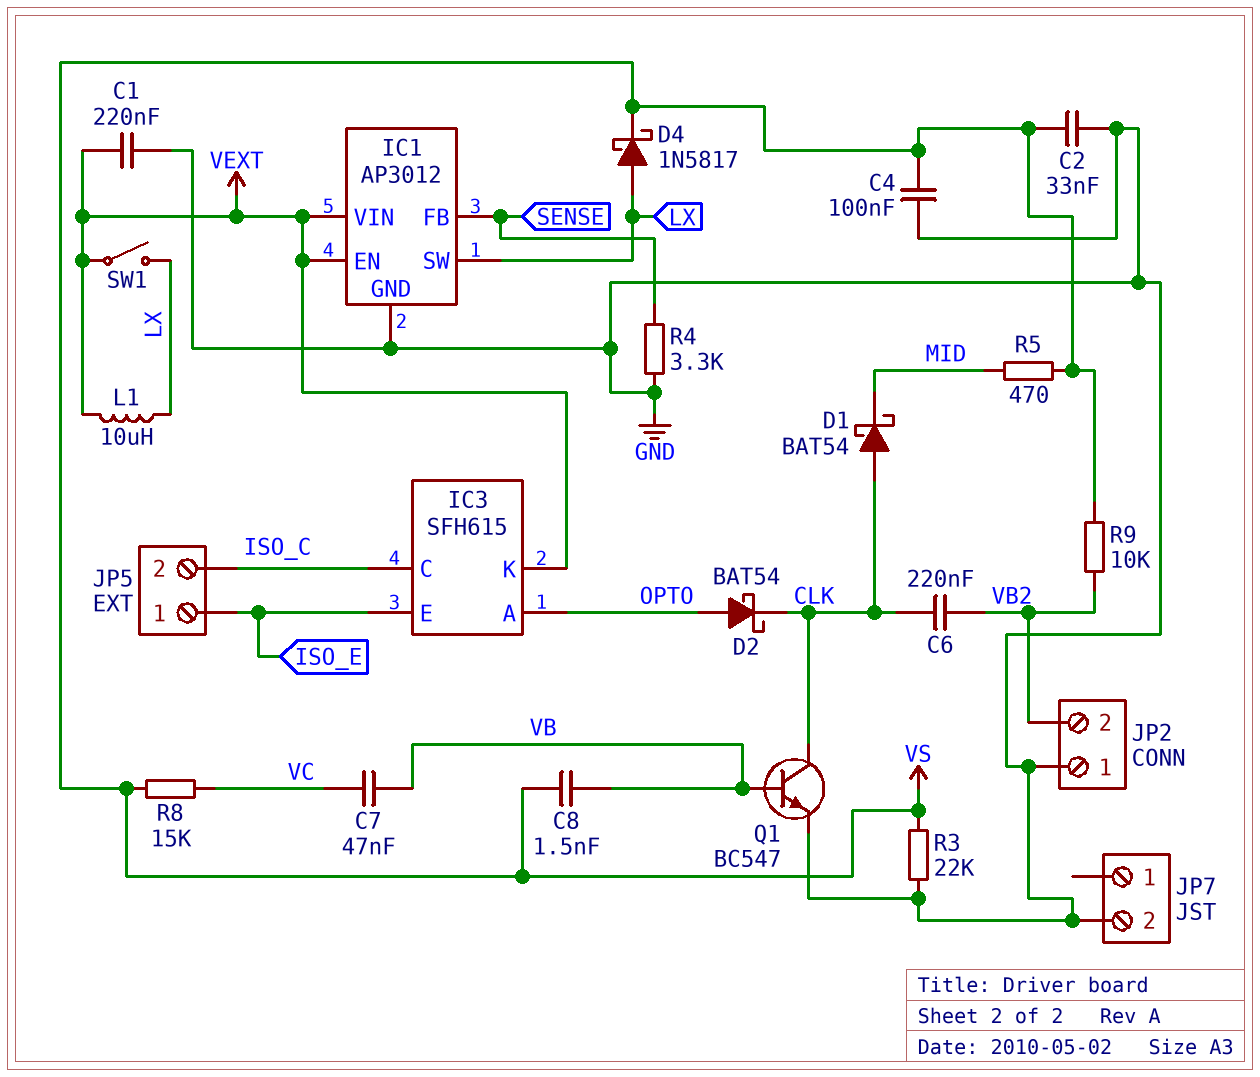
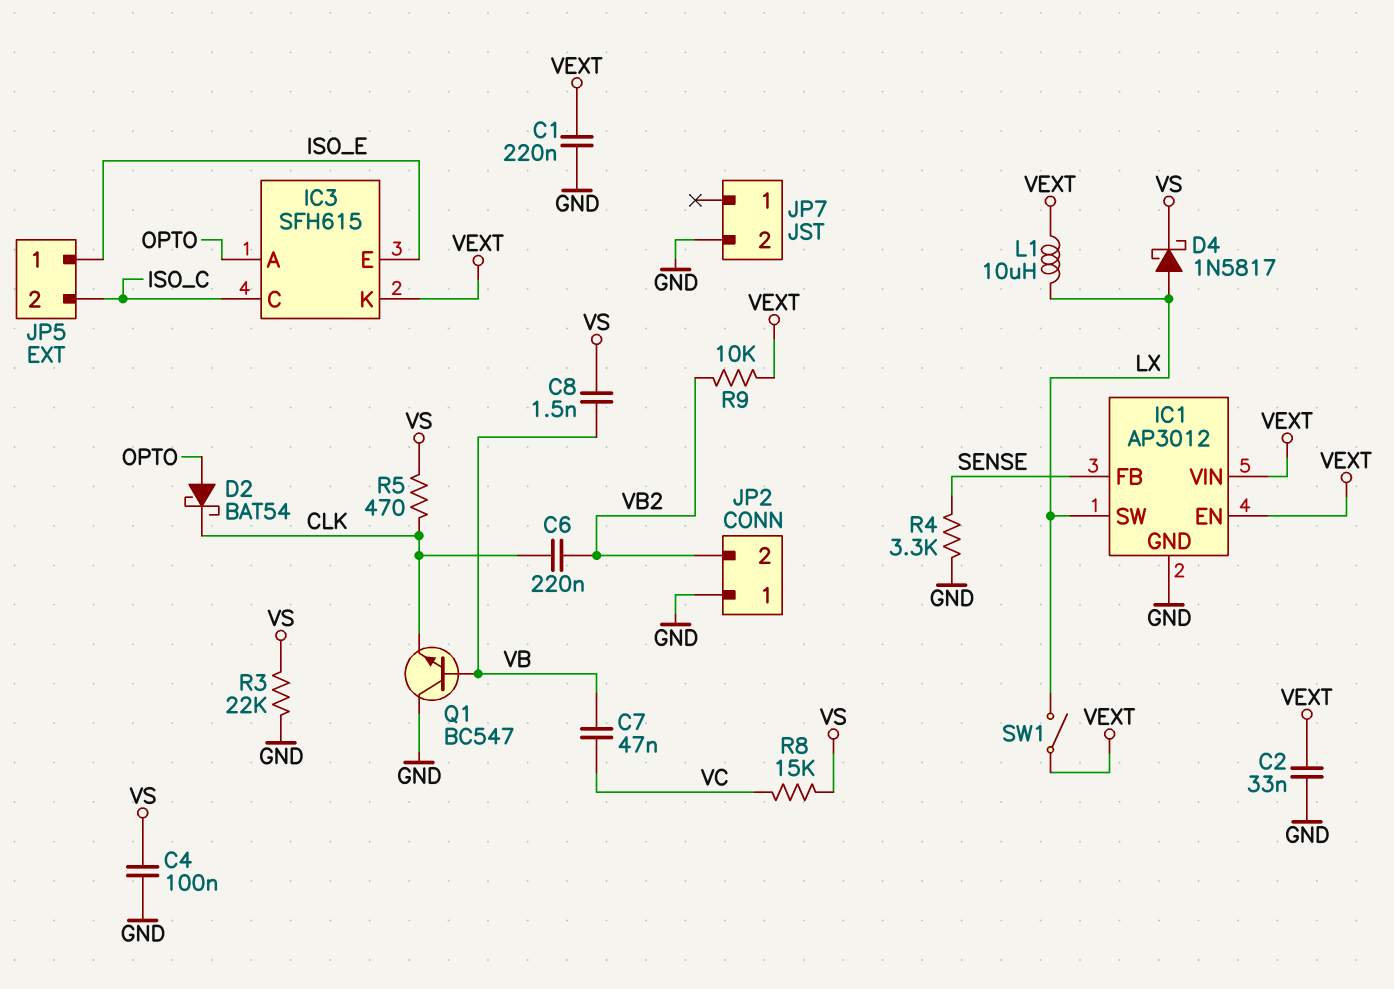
C2: 33nF (GND, VS) -> 33nF (GND, VEXT)
D1: schottky BAT54 (A CLK, K MID) -> none
Q1: NPN BC547 (B VB, C CLK, E GND) -> NPN BC547 (B VB, C GND, E CLK)
R5: 470 (MID, VS) -> 470 (CLK, VS)
R9: 10k (VB2, VS) -> 10k (VB2, VEXT)

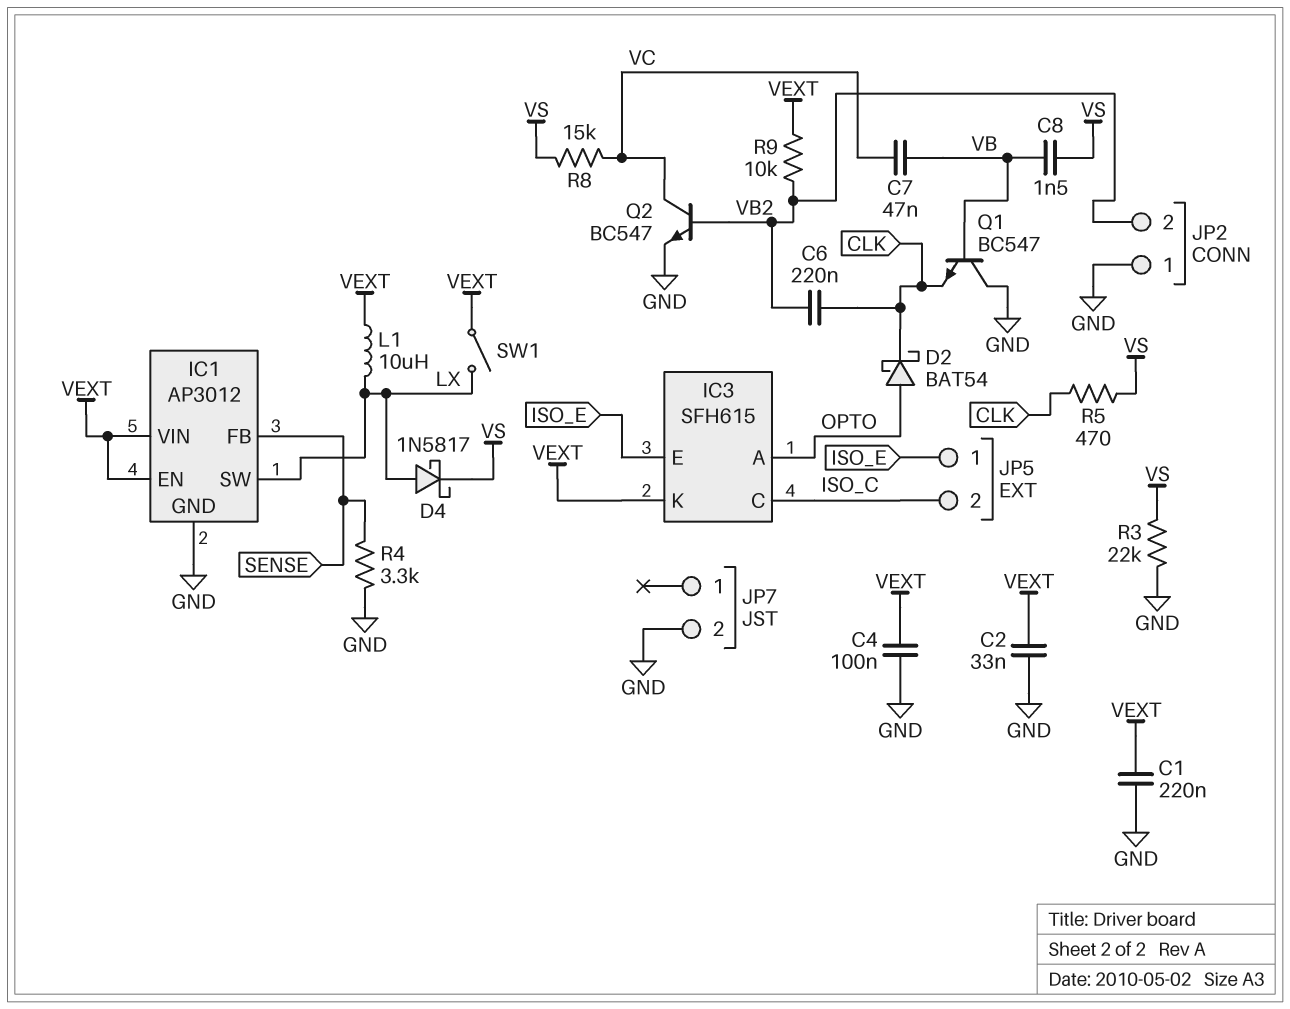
C4: 100nF (GND, VS) -> 100nF (GND, VEXT)
Q2: none -> NPN BC547 (B VB2, C VC, E GND)

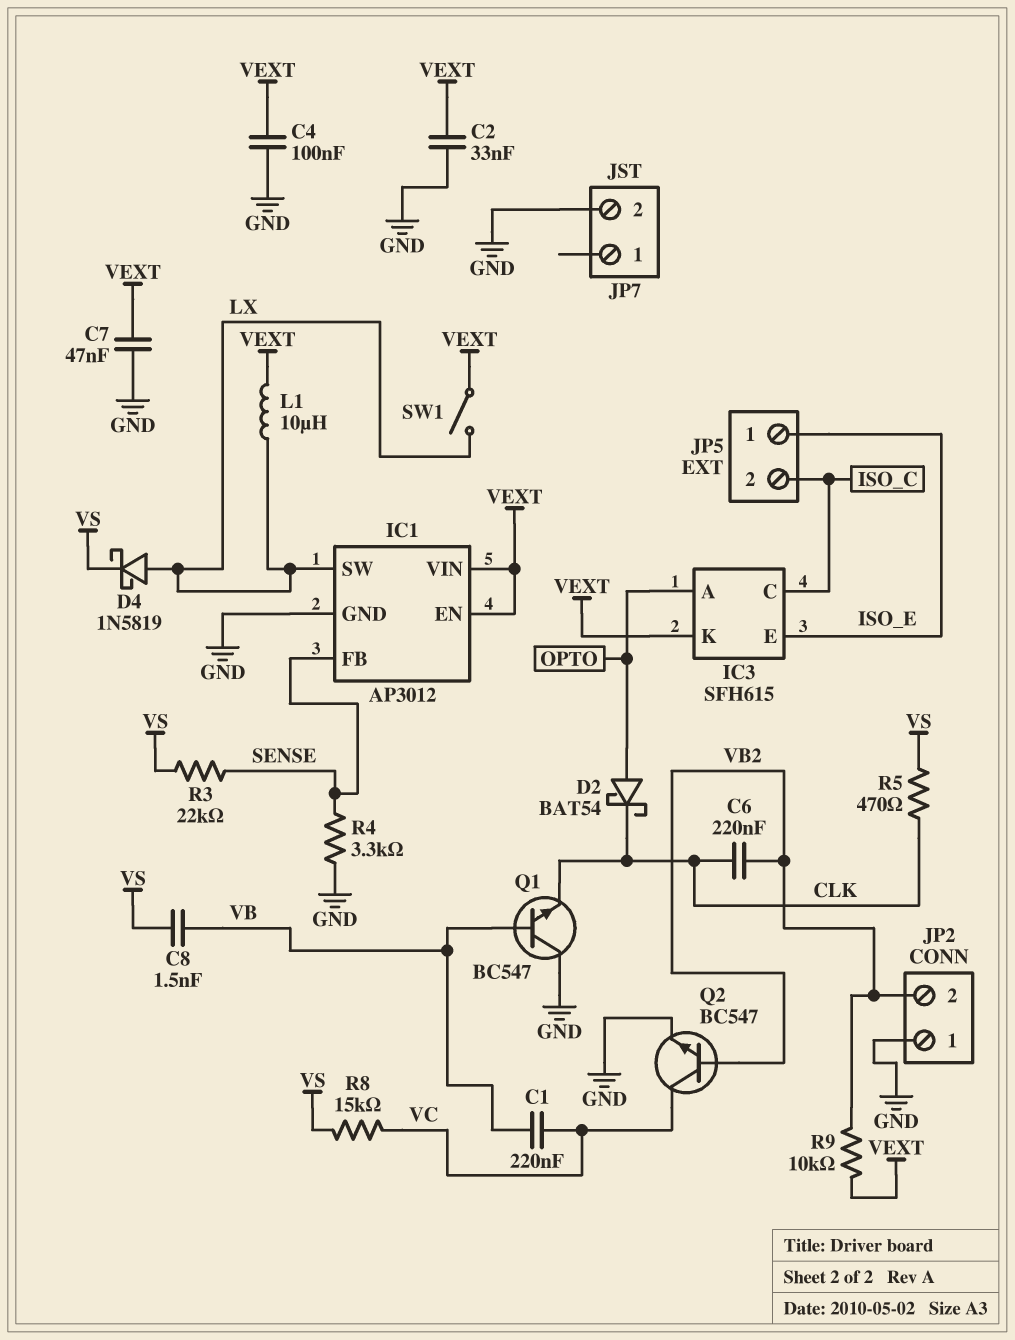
C1: 220nF (GND, VEXT) -> 220nF (VB, VC)
C7: 47nF (VB, VC) -> 47nF (GND, VEXT)
D4: schottky 1N5817 (A LX, K VS) -> schottky 1N5819 (A LX, K VS)
R3: 22k (GND, VS) -> 22k (SENSE, VS)

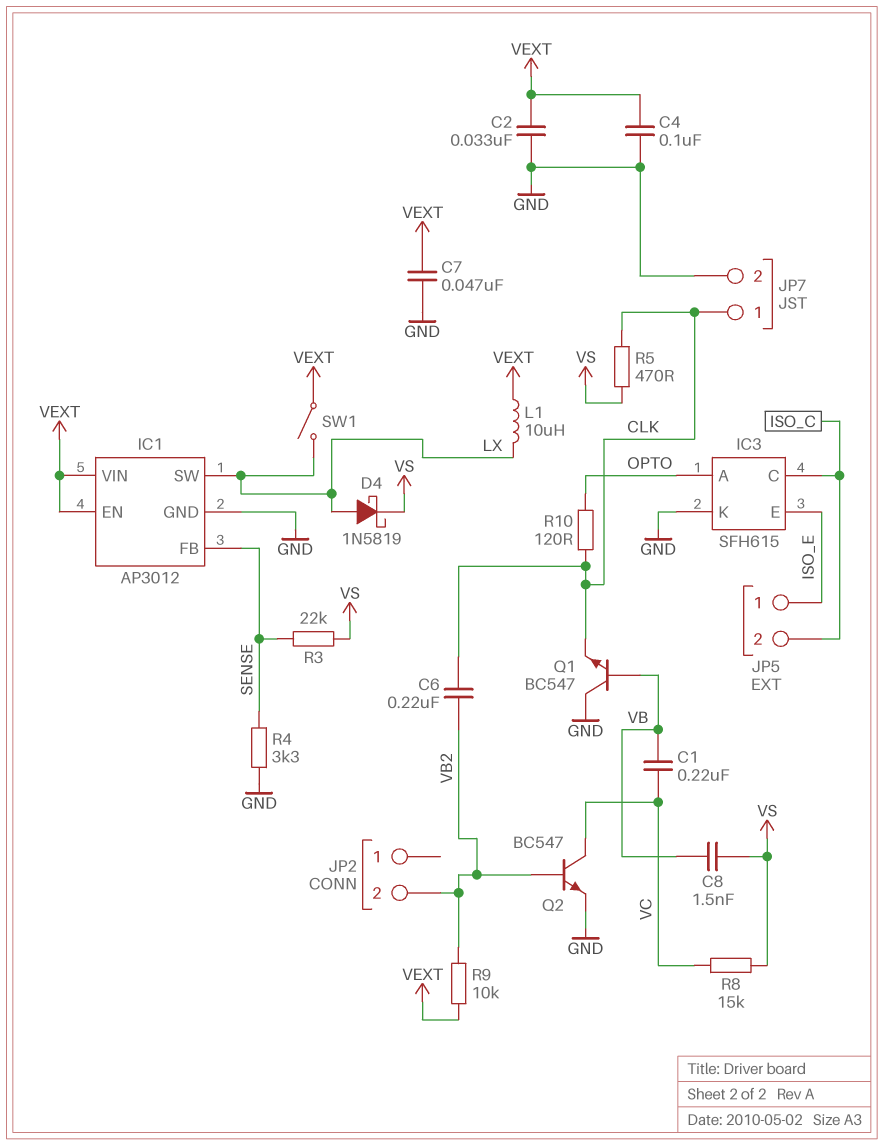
D2: schottky BAT54 (A OPTO, K CLK) -> none
IC3 pin K: VEXT -> GND
JP2 pin 1: GND -> none
JP7 pin 1: none -> CLK
R10: none -> 120 (CLK, OPTO)

